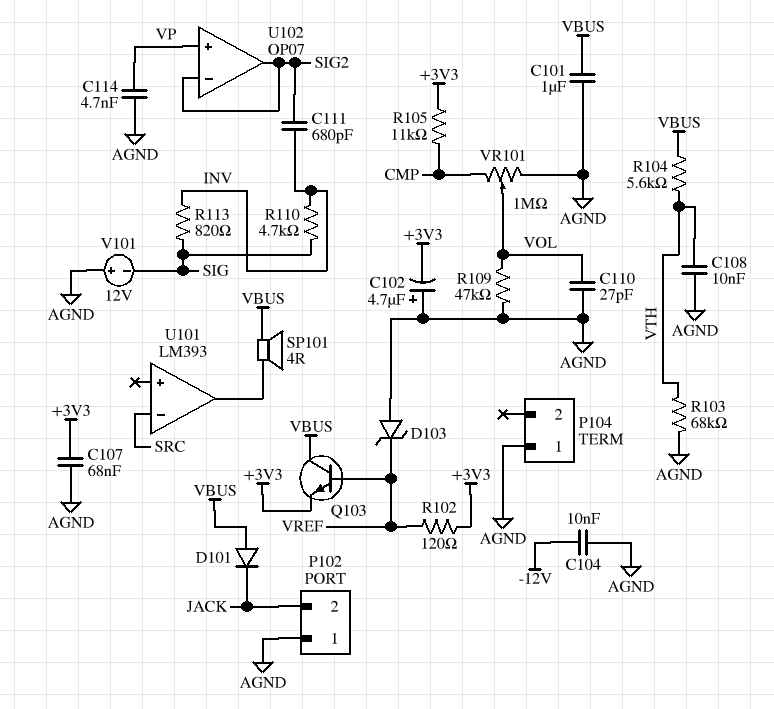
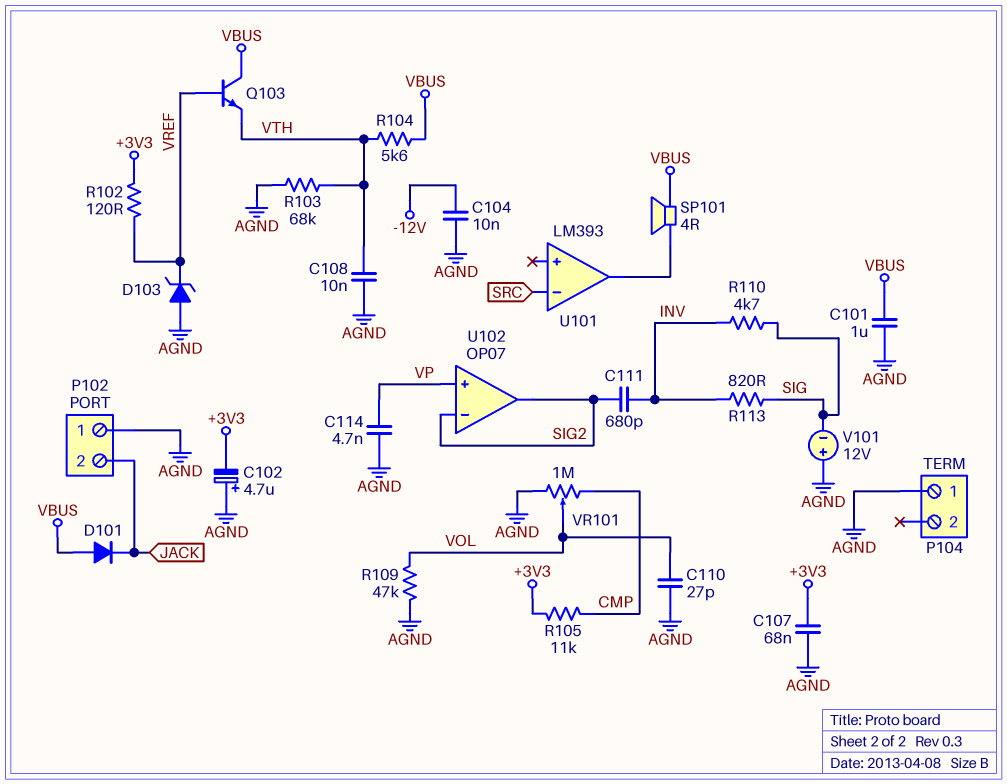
Q103: NPN (B VREF, C VBUS, E +3V3) -> NPN (B VREF, C VBUS, E VTH)

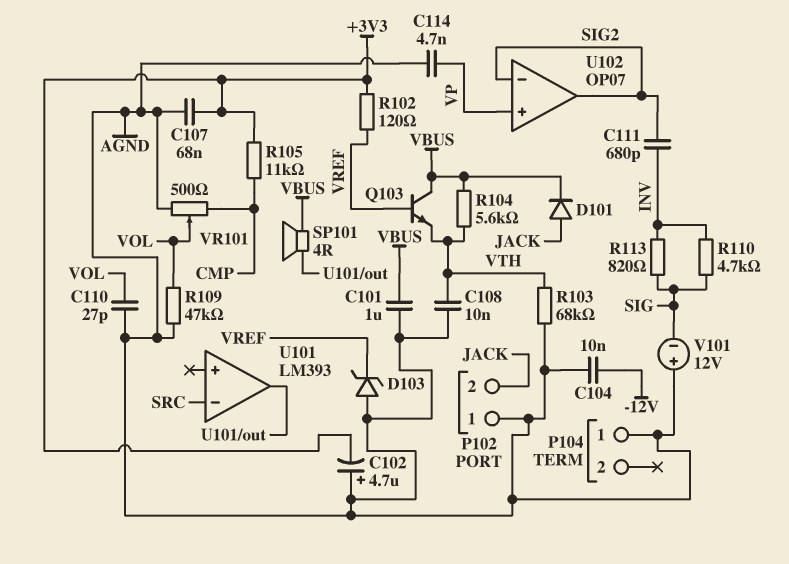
D101: diode (A VBUS, K JACK) -> diode (A JACK, K VBUS)
VR101: 1M (AGND, CMP, wiper VOL) -> 500 (AGND, CMP, wiper VOL)

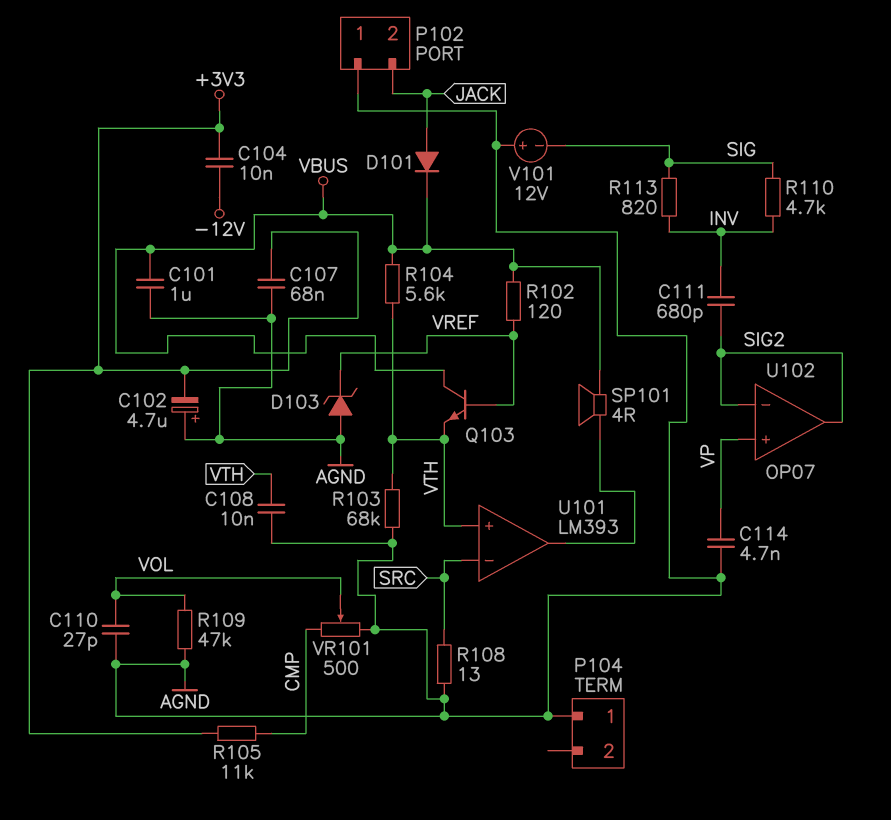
C104: 10nF (-12V, AGND) -> 10nF (+3V3, -12V)
R102: 120 (+3V3, VREF) -> 120 (VBUS, VREF)
R108: none -> 13 (AGND, SRC)
U101 pin in+: none -> VTH

